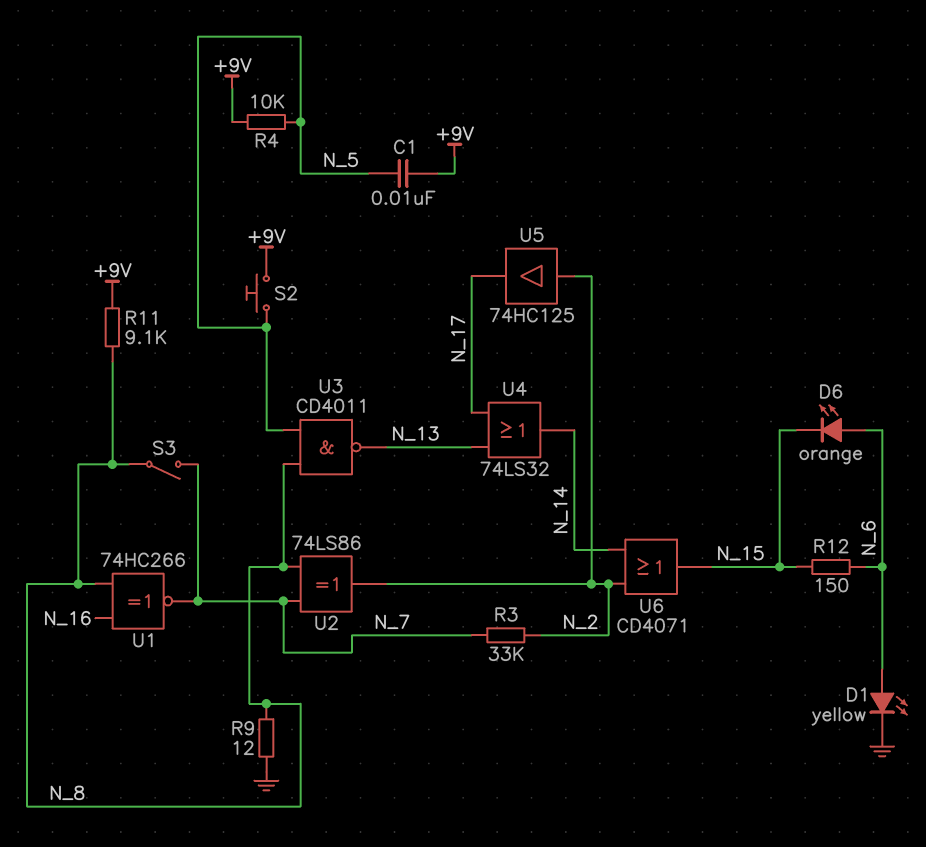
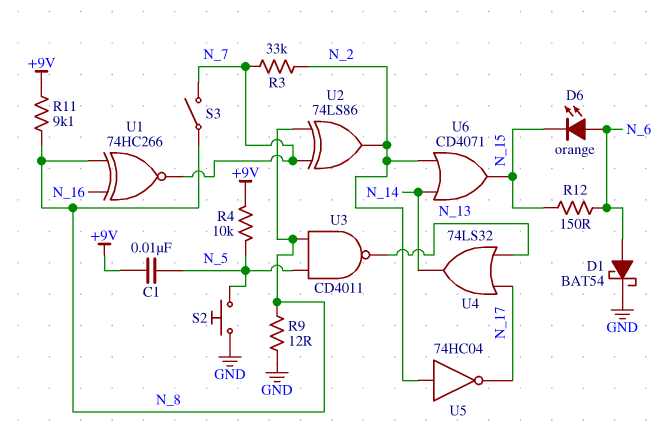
D1: LED yellow (A N_6, K GND) -> schottky BAT54 (A N_6, K GND)
S2: button (+9V, N_5) -> button (GND, N_5)
U5: buffer 74HC125 (in N_2, out N_17) -> NOT 74HC04 (in N_2, out N_17)

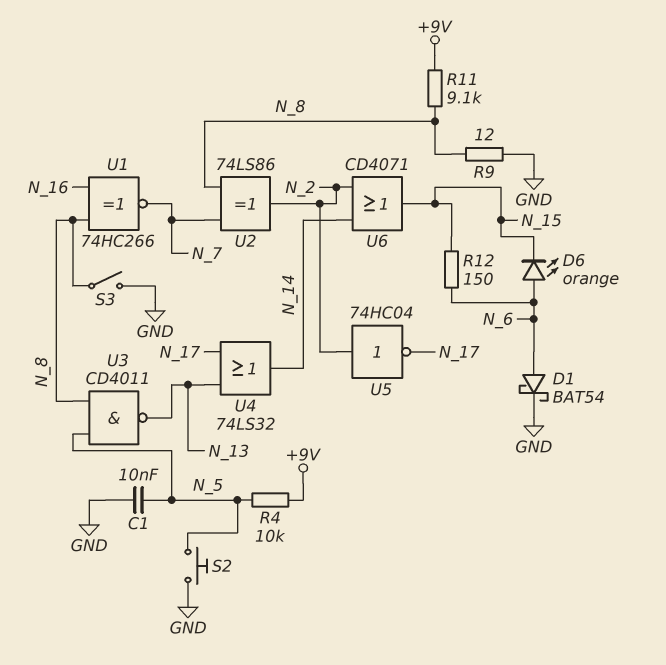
C1: 10nF (+9V, N_5) -> 10nF (GND, N_5)
R3: 33k (N_2, N_7) -> none
S3: switch (N_7, N_8) -> switch (GND, N_8)

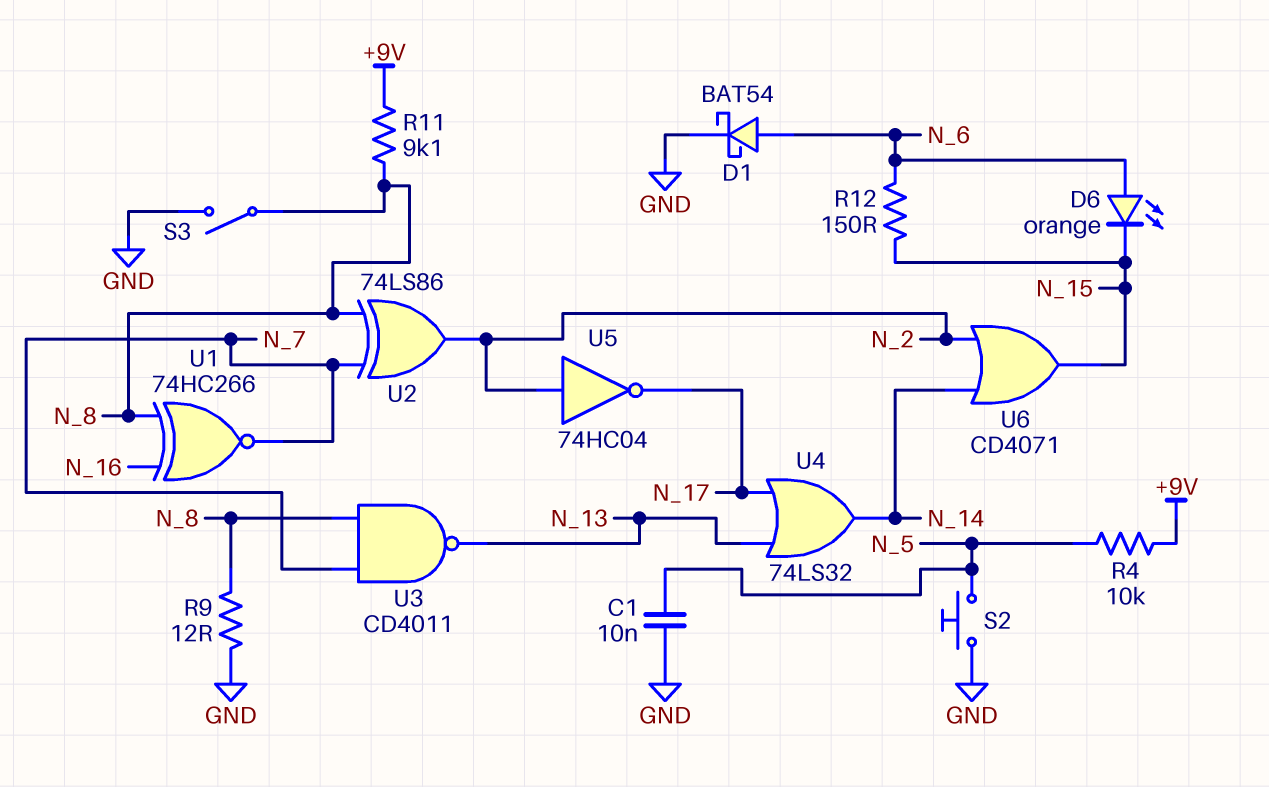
U3: NAND CD4011 (in N_5, in N_8, out N_13) -> NAND CD4011 (in N_7, in N_8, out N_13)

